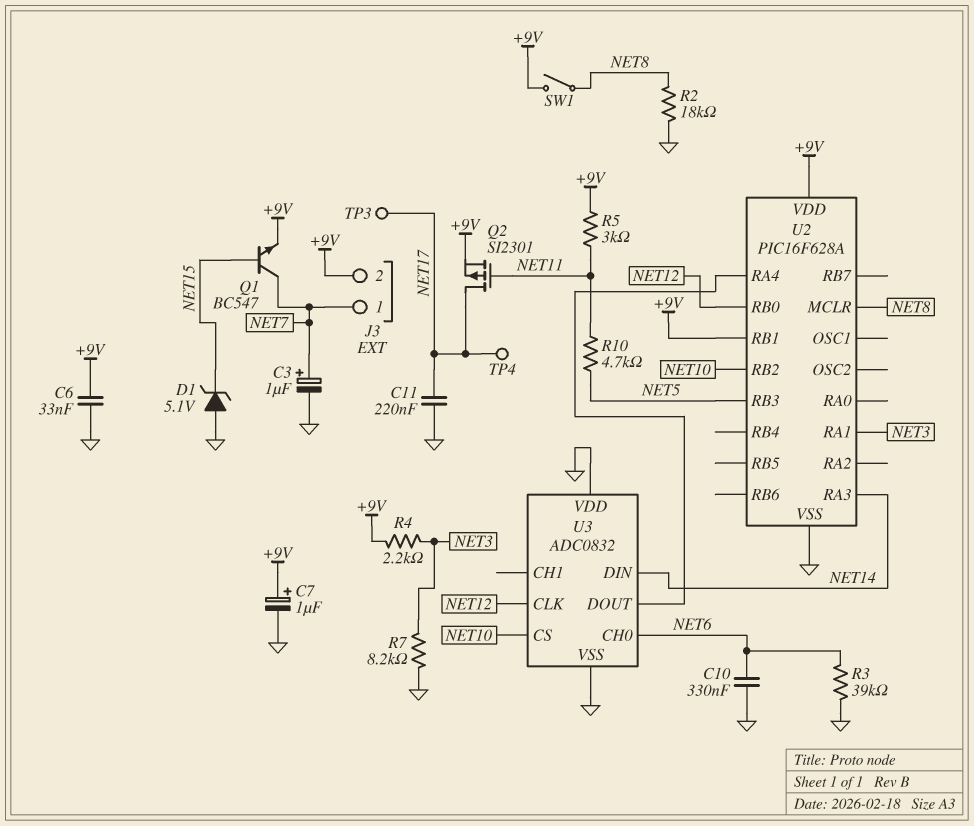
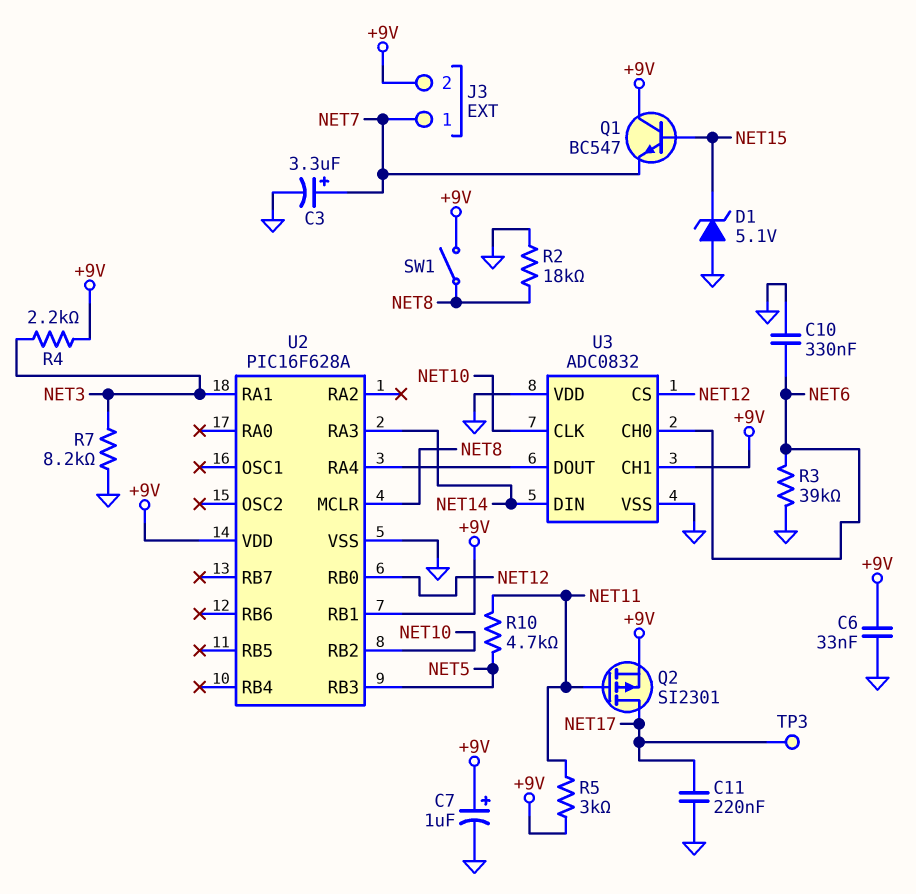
C3: 1uF (plus NET7, minus GND) -> 3.3uF (plus NET7, minus GND)
Q1: NPN BC547 (B NET15, C NET7, E +9V) -> NPN BC547 (B NET15, C +9V, E NET7)
TP4: test point (NET17) -> none
U3 pin CH1: none -> +9V
U3 pin CLK: NET12 -> NET10
U3 pin CS: NET10 -> NET12

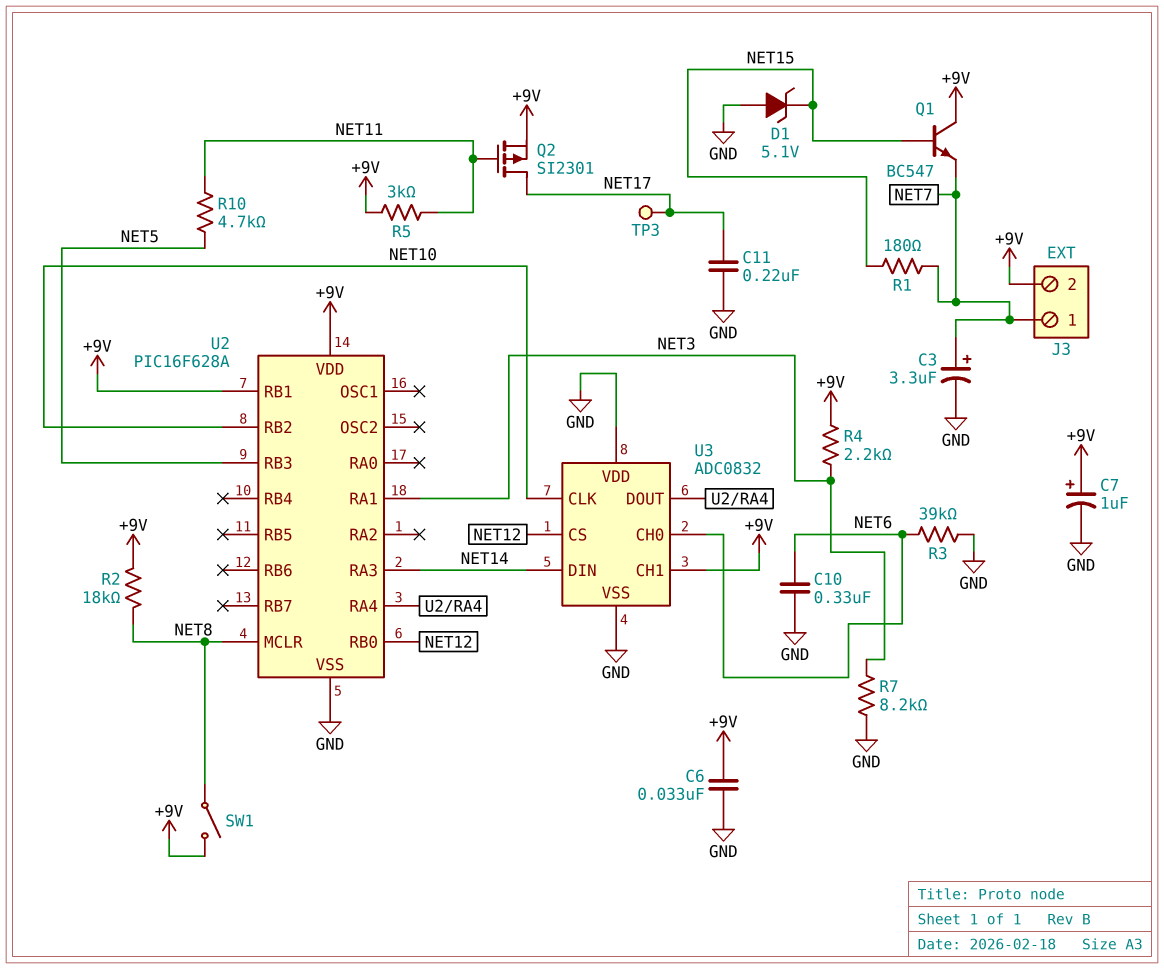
R1: none -> 180 (NET7, NET15)
R2: 18k (GND, NET8) -> 18k (+9V, NET8)

